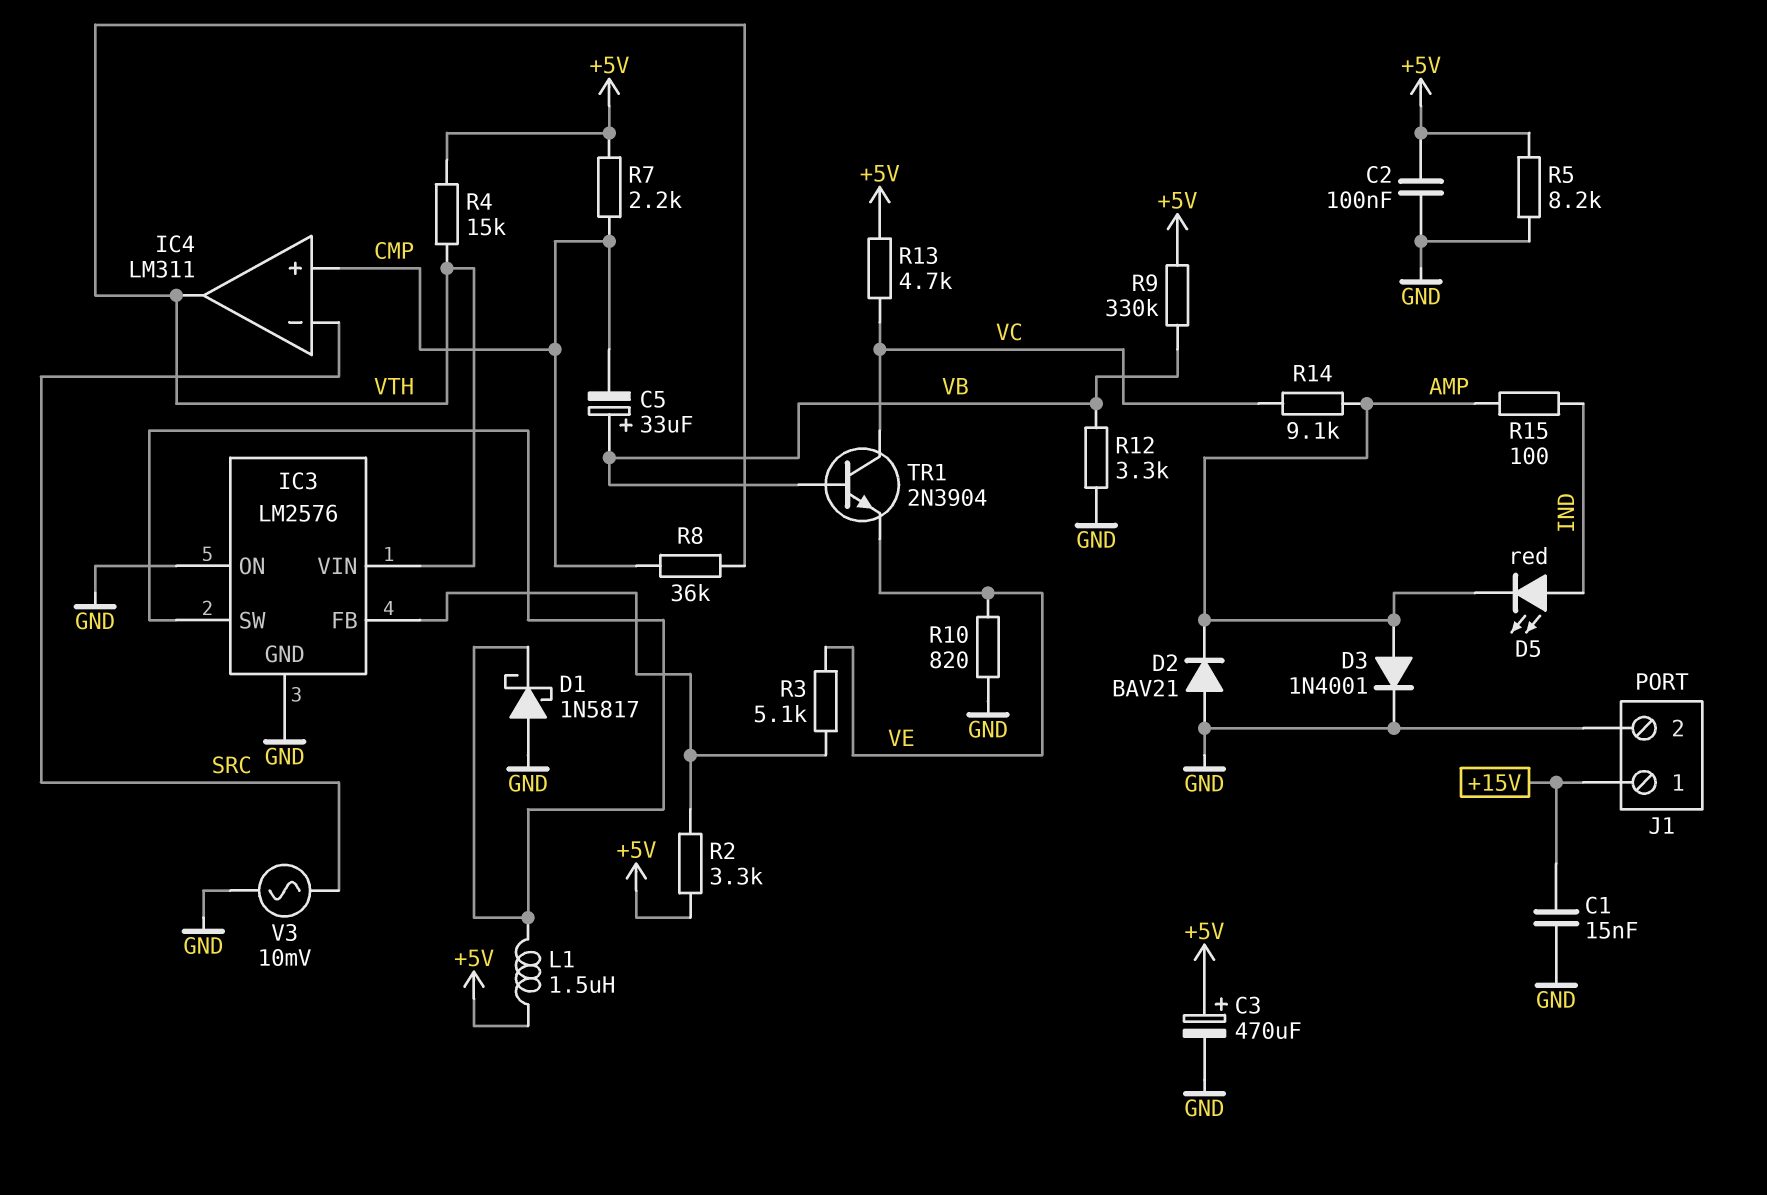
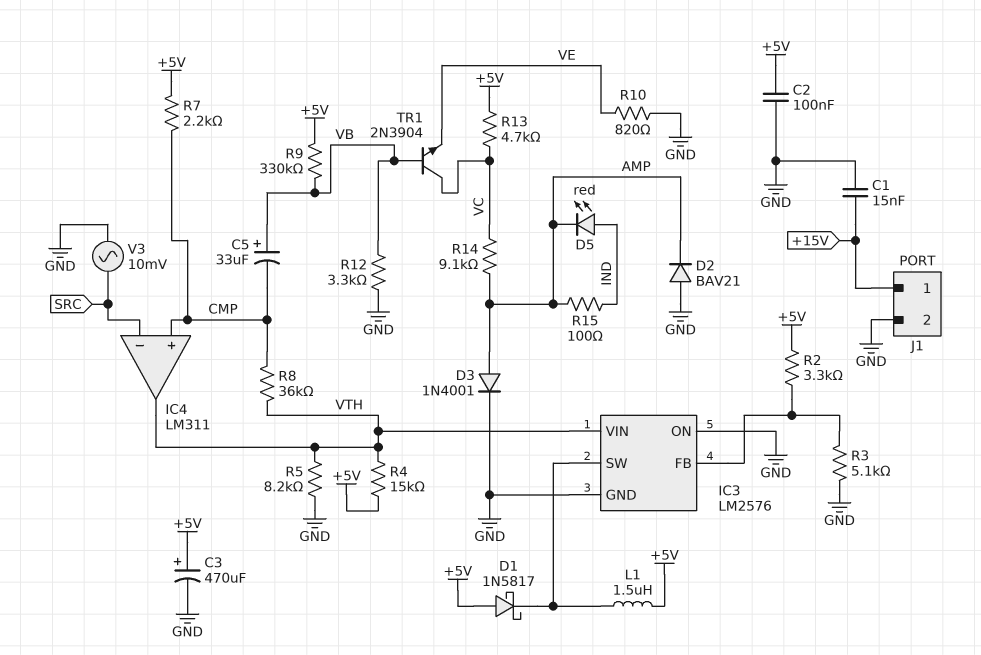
D1: schottky 1N5817 (A GND, K IC3/SW) -> schottky 1N5817 (A +5V, K IC3/SW)
R3: 5.1k (IC3/FB, VE) -> 5.1k (GND, IC3/FB)
R5: 8.2k (+5V, GND) -> 8.2k (GND, VTH)

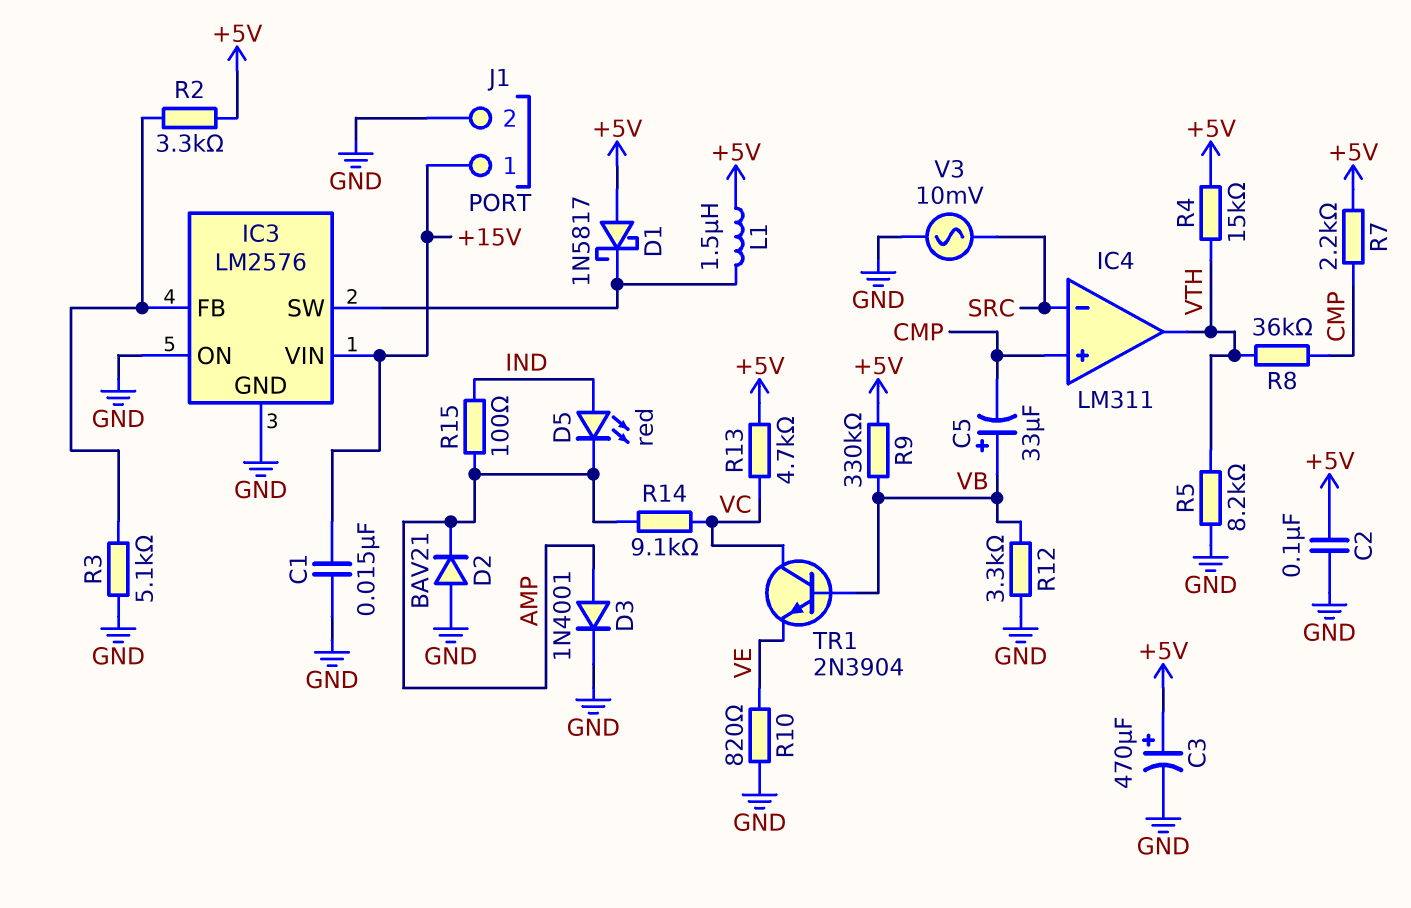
IC3 pin VIN: VTH -> +15V

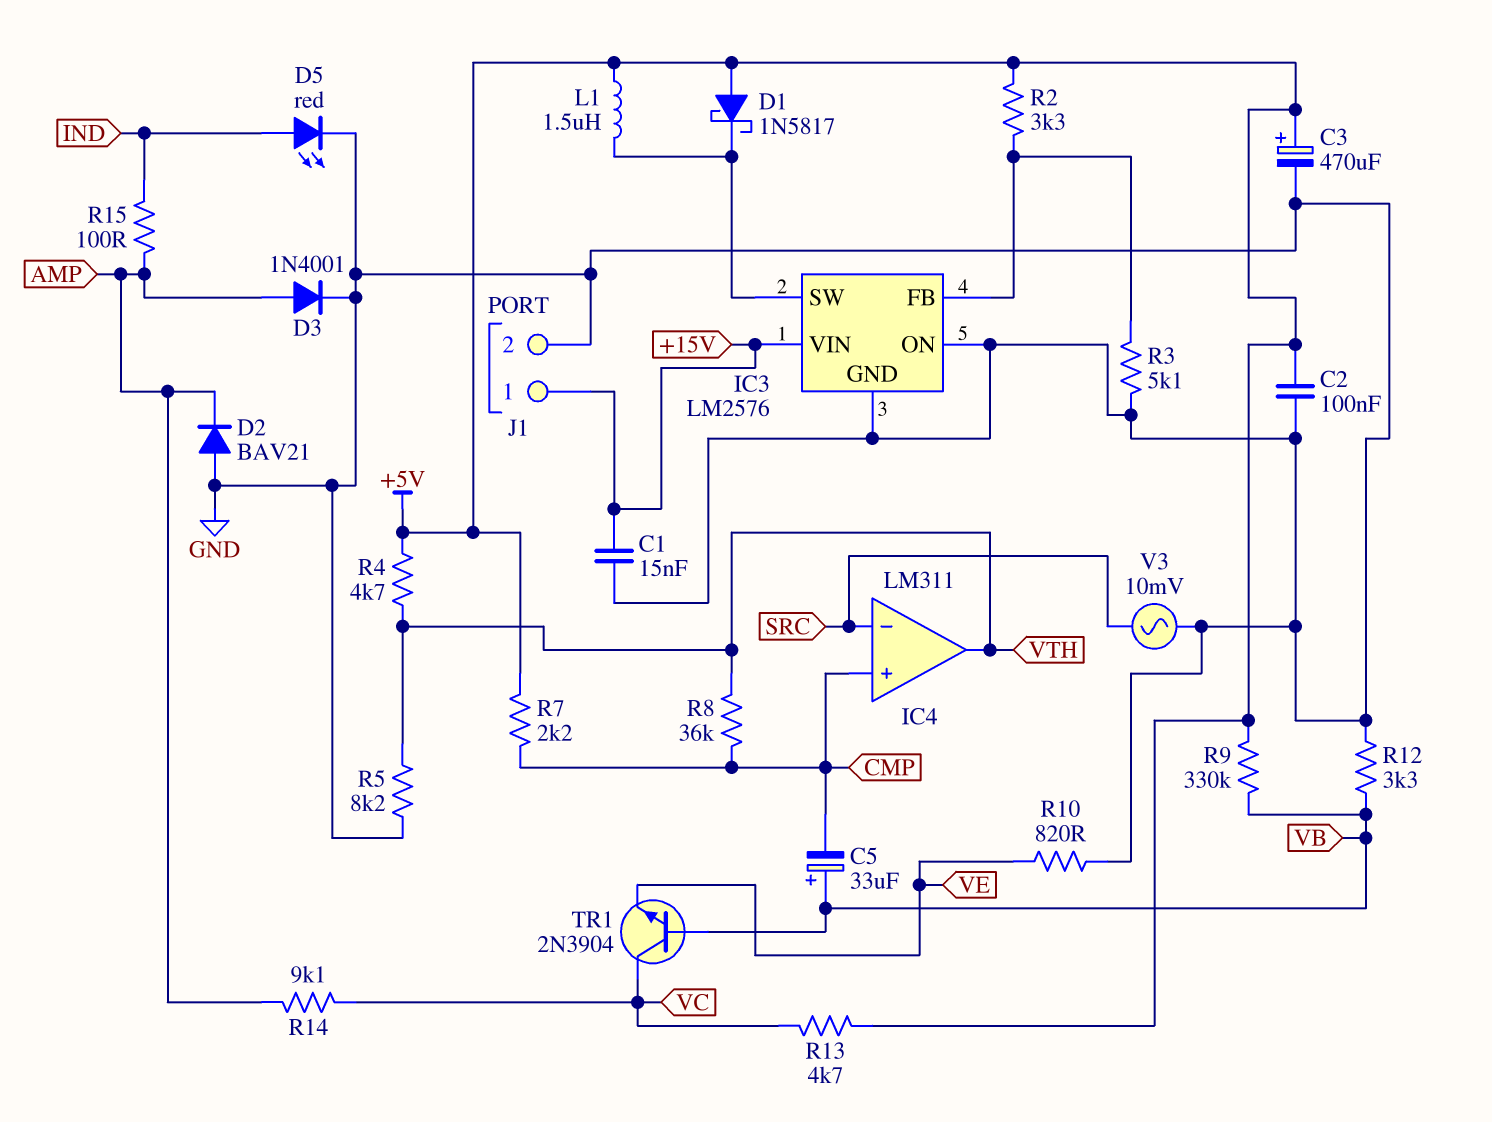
D5: LED red (A IND, K AMP) -> LED red (A IND, K GND)
R4: 15k (+5V, VTH) -> 4.7k (+5V, VTH)

